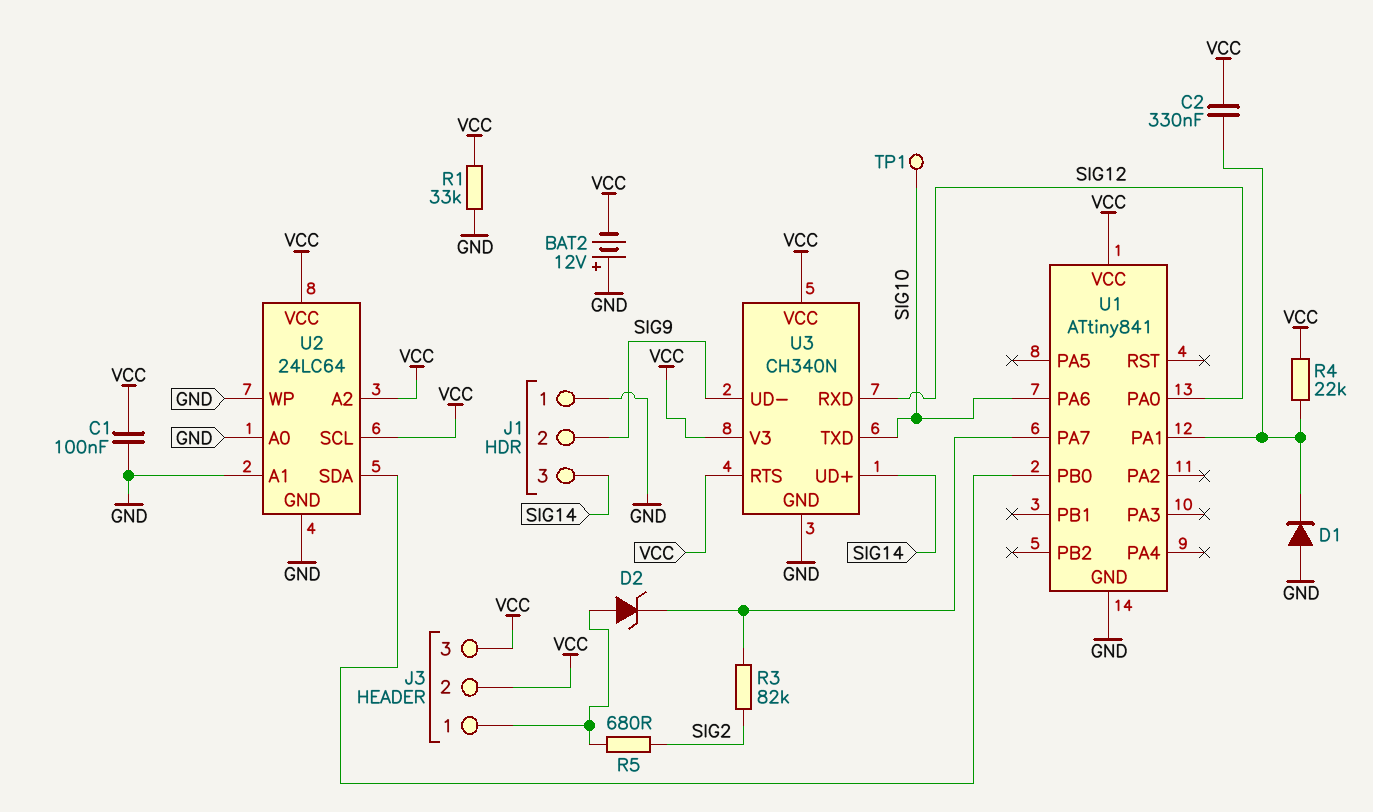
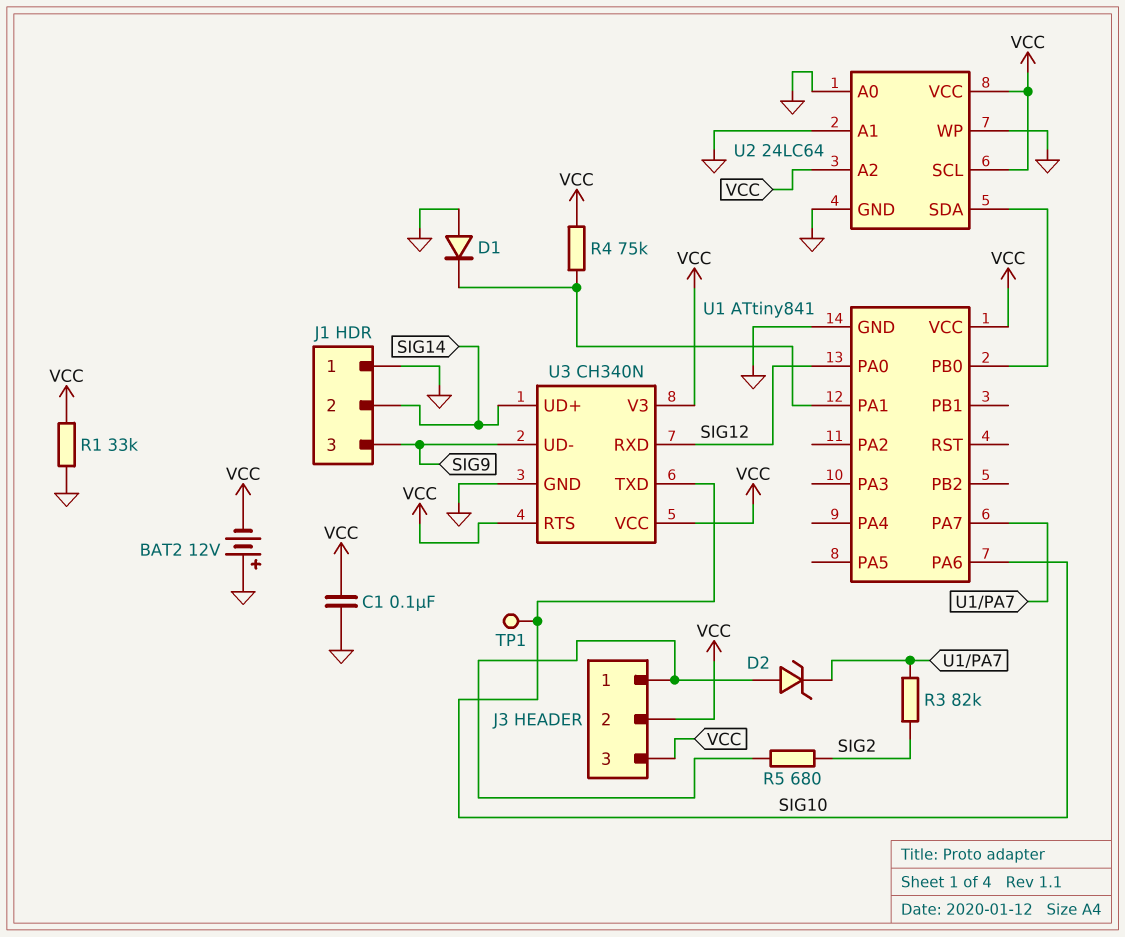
C2: 330nF (U1/PA1, VCC) -> none
J1 pin 2: SIG9 -> SIG14
J1 pin 3: SIG14 -> SIG9
R4: 22k (U1/PA1, VCC) -> 75k (U1/PA1, VCC)

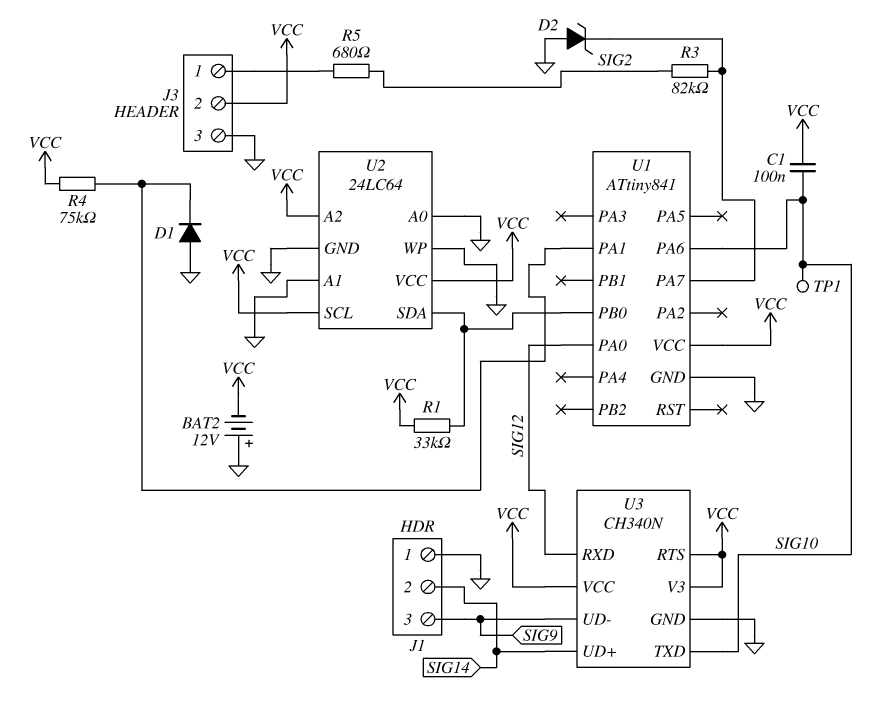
C1: 100nF (GND, VCC) -> 100nF (SIG10, VCC)
D2: zener (A J3/1, K U1/PA7) -> zener (A GND, K U1/PA7)
J3 pin 3: VCC -> GND
R1: 33k (GND, VCC) -> 33k (U1/PB0, VCC)

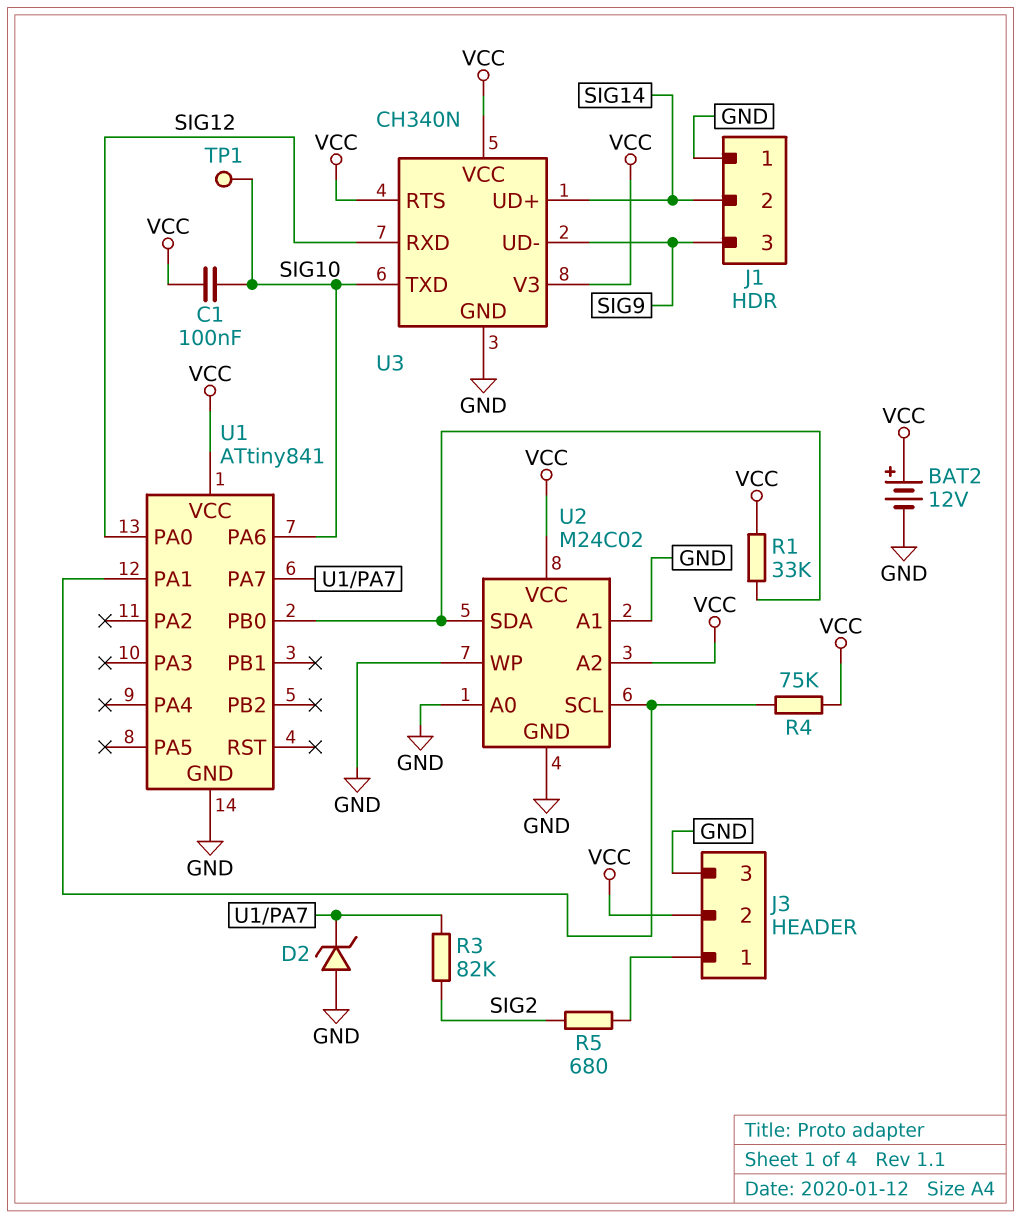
BAT2: 12V (plus GND, minus VCC) -> 12V (plus VCC, minus GND)
D1: diode (A GND, K U1/PA1) -> none
U2: 24LC64 -> M24C02
U2 pin SCL: VCC -> U1/PA1

